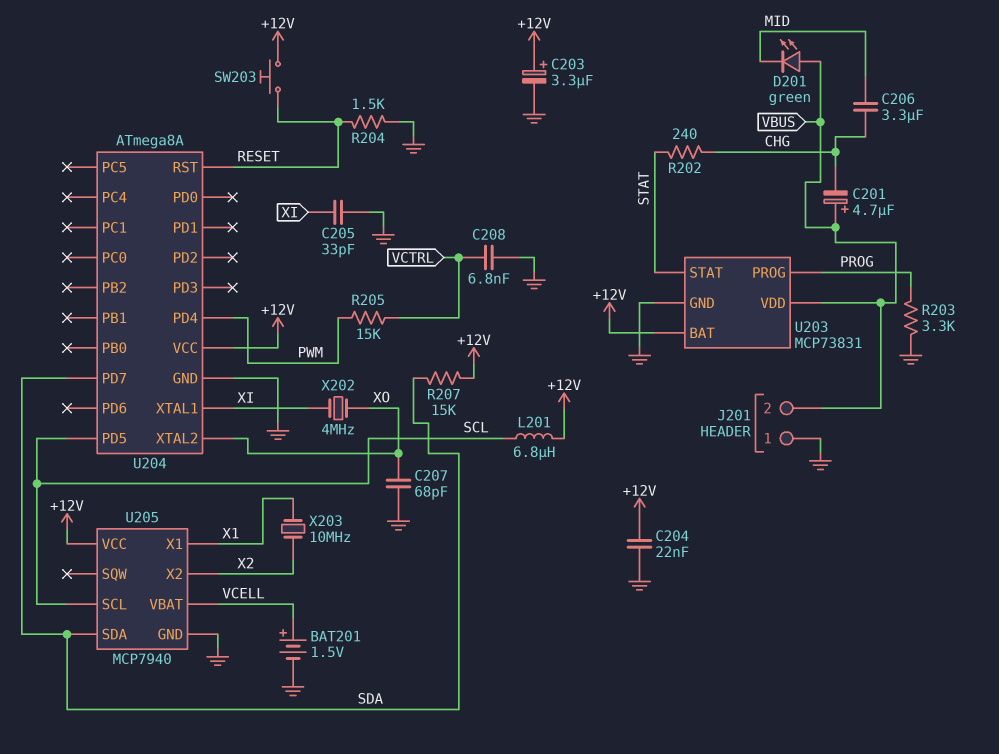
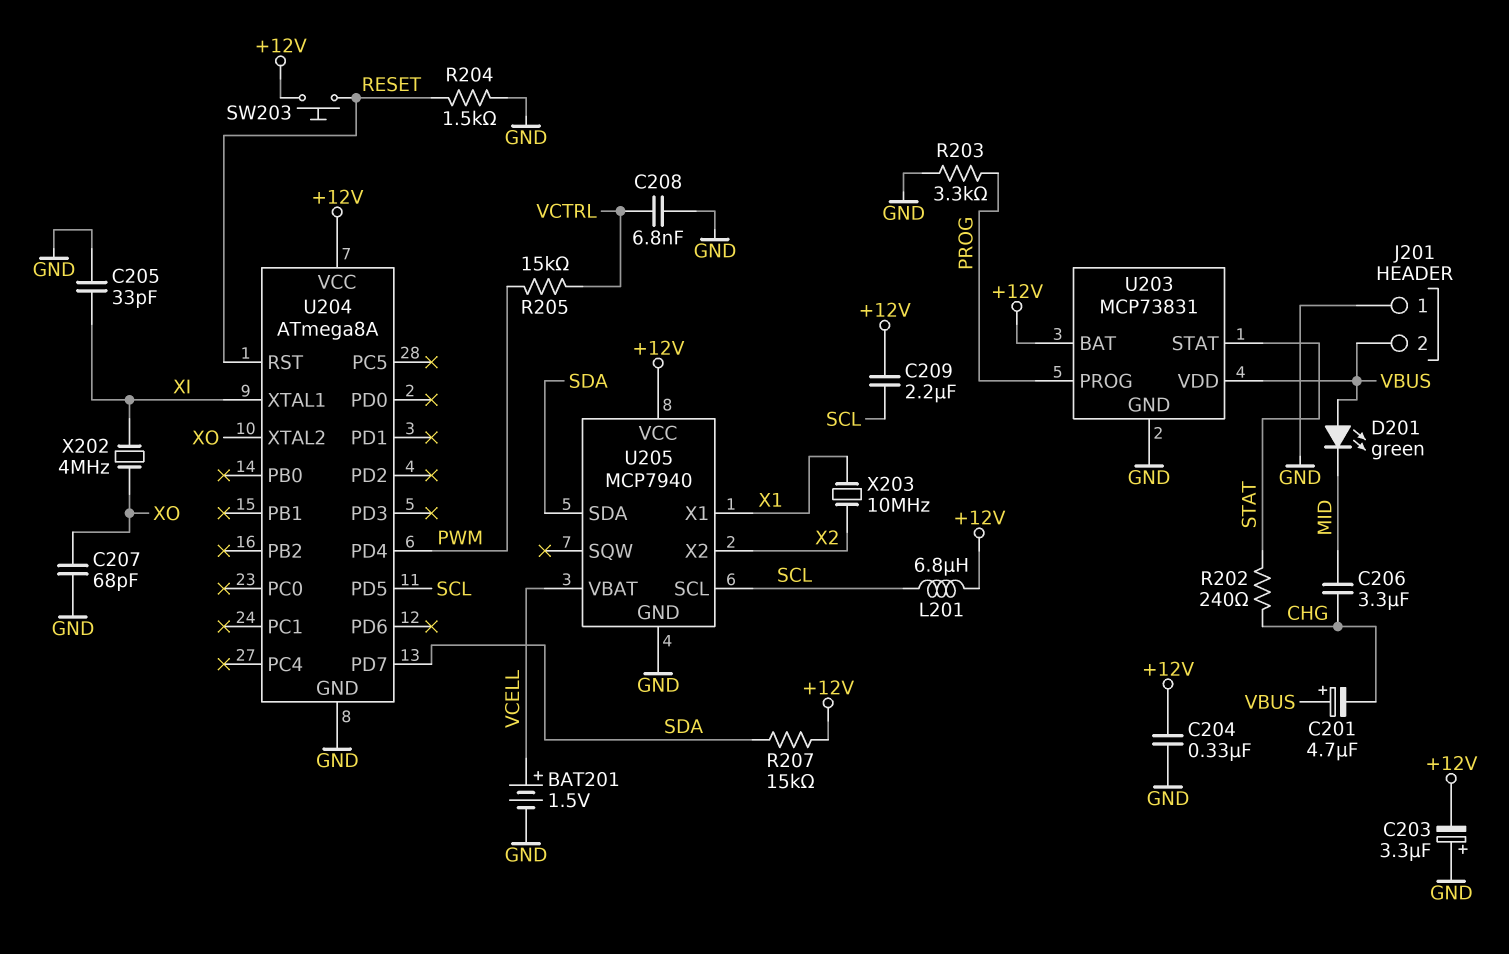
C203: 3.3uF (plus +12V, minus GND) -> 3.3uF (plus GND, minus +12V)
C204: 22nF (+12V, GND) -> 330nF (+12V, GND)
C209: none -> 2.2uF (+12V, SCL)

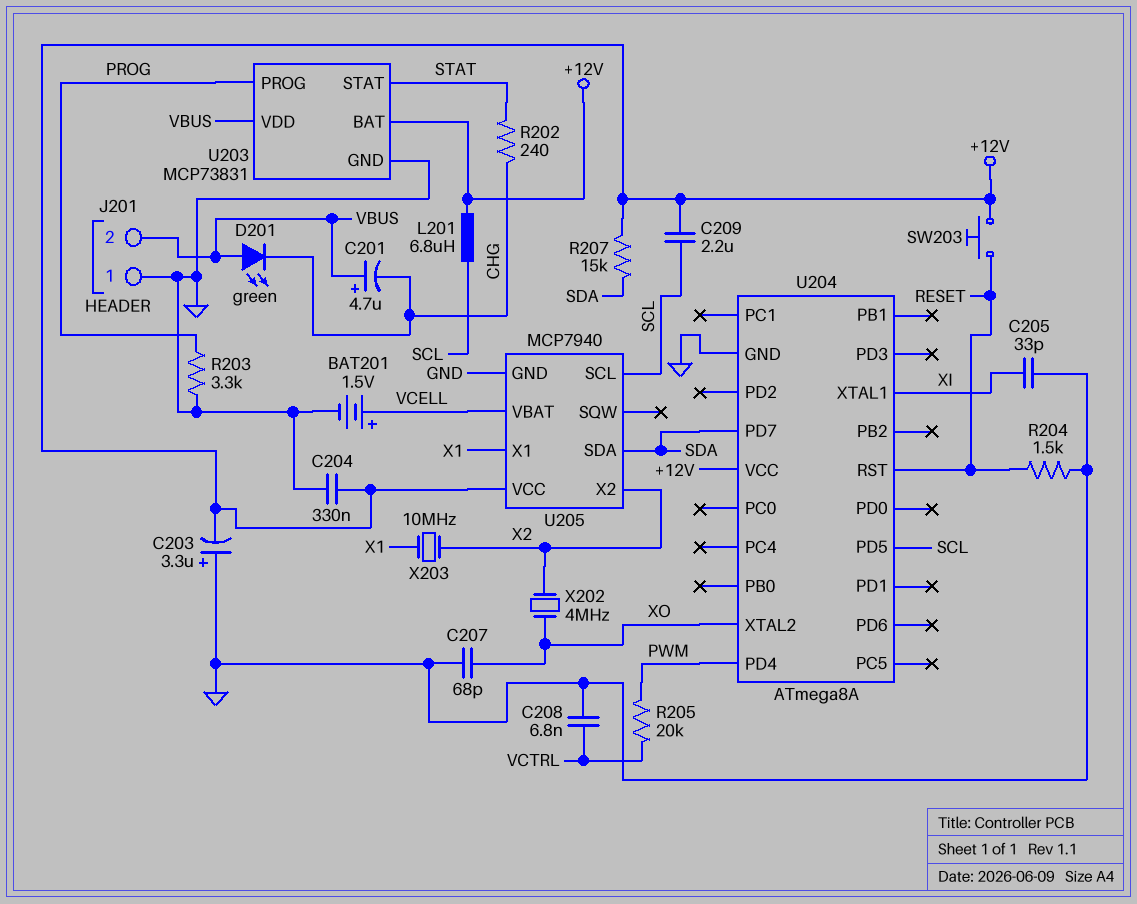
C206: 3.3uF (CHG, MID) -> none
D201: LED green (A VBUS, K MID) -> LED green (A VBUS, K CHG)
R205: 15k (PWM, VCTRL) -> 20k (PWM, VCTRL)
X202: 4MHz (XI, XO) -> 4MHz (X2, XO)

